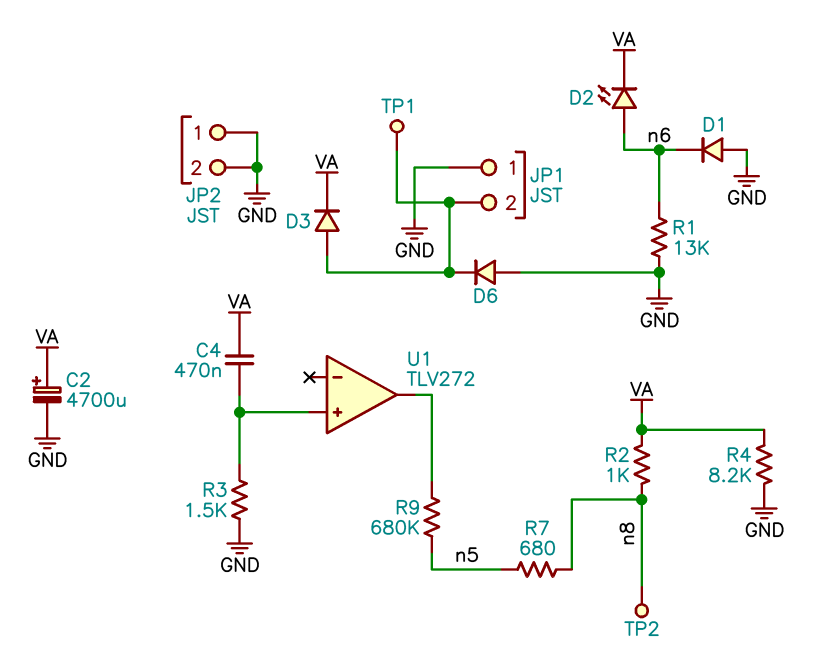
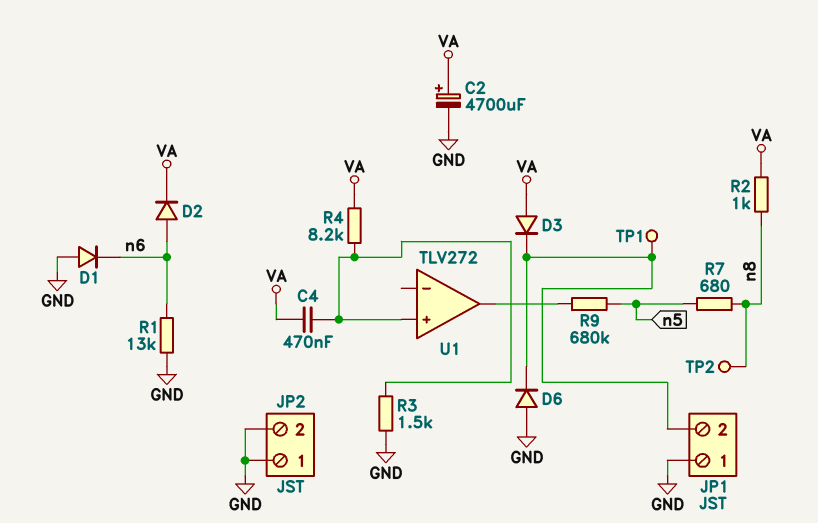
D2: LED (A n6, K VA) -> diode (A n6, K VA)
D3: diode (A JP1/2, K VA) -> diode (A VA, K JP1/2)
R4: 8.2k (GND, VA) -> 8.2k (U1/in+, VA)

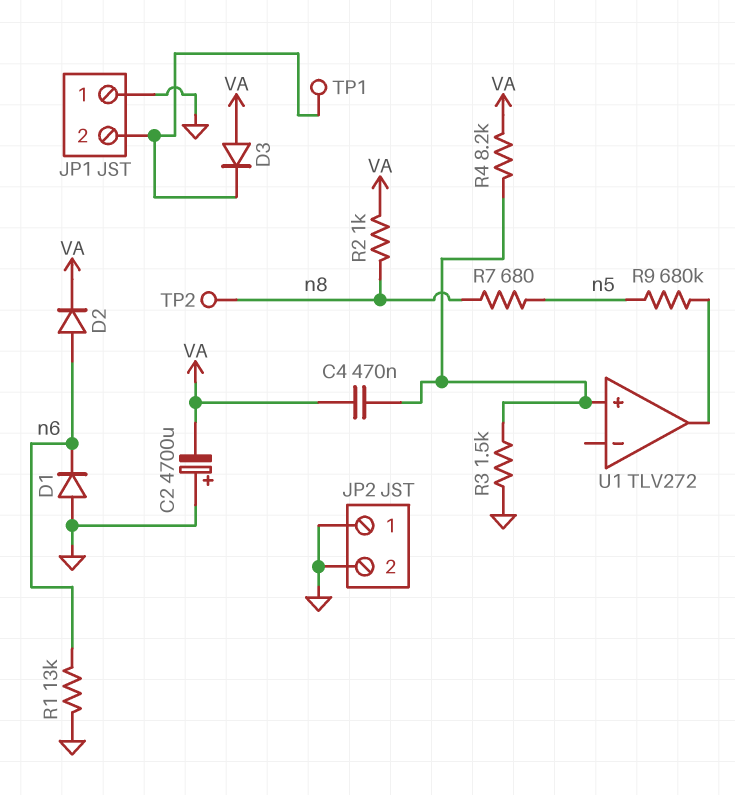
C2: 4700uF (plus VA, minus GND) -> 4700uF (plus GND, minus VA)
D6: diode (A GND, K JP1/2) -> none

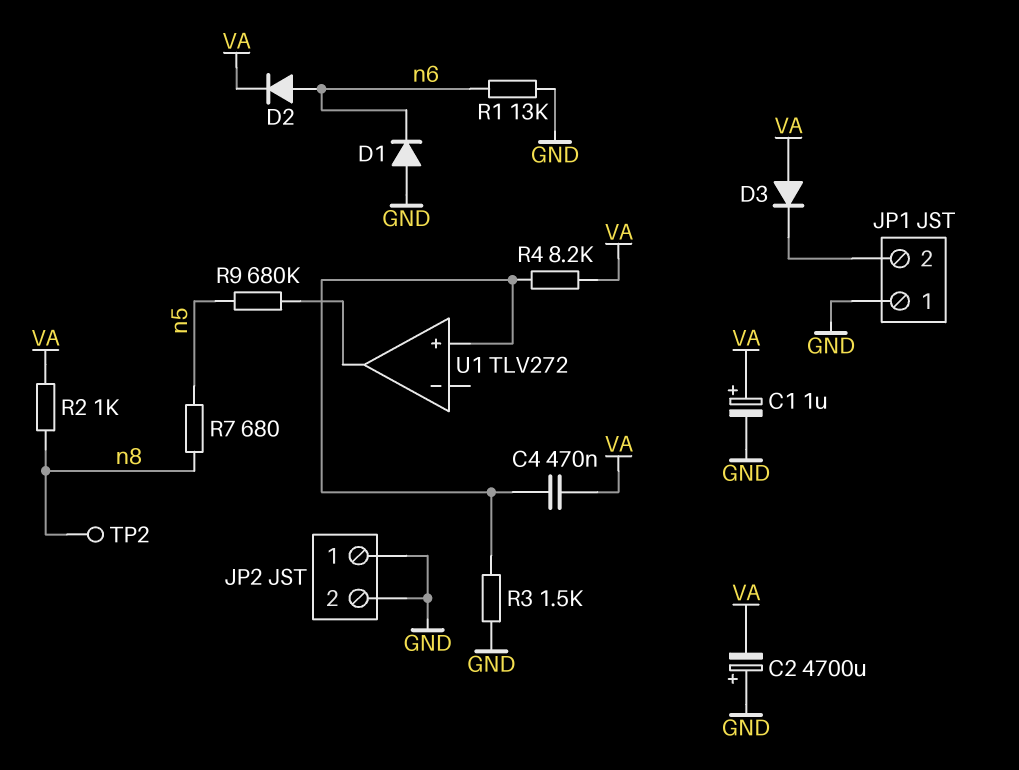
C1: none -> 1uF (plus VA, minus GND)
TP1: test point (JP1/2) -> none

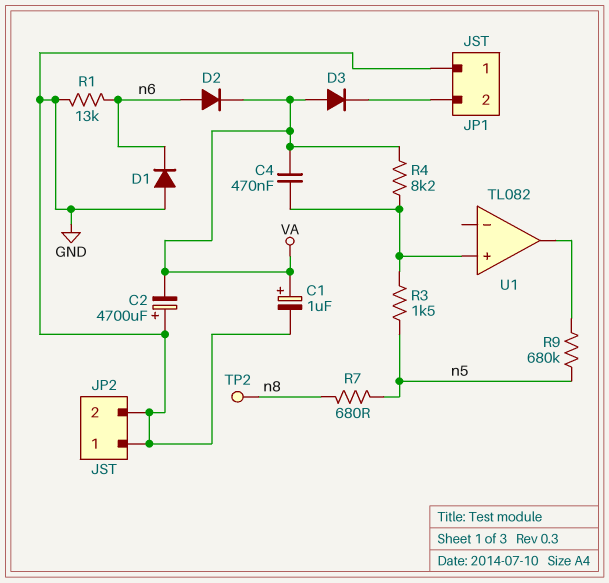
R2: 1k (VA, n8) -> none
R3: 1.5k (GND, U1/in+) -> 1.5k (U1/in+, n5)
U1: TLV272 -> TL082

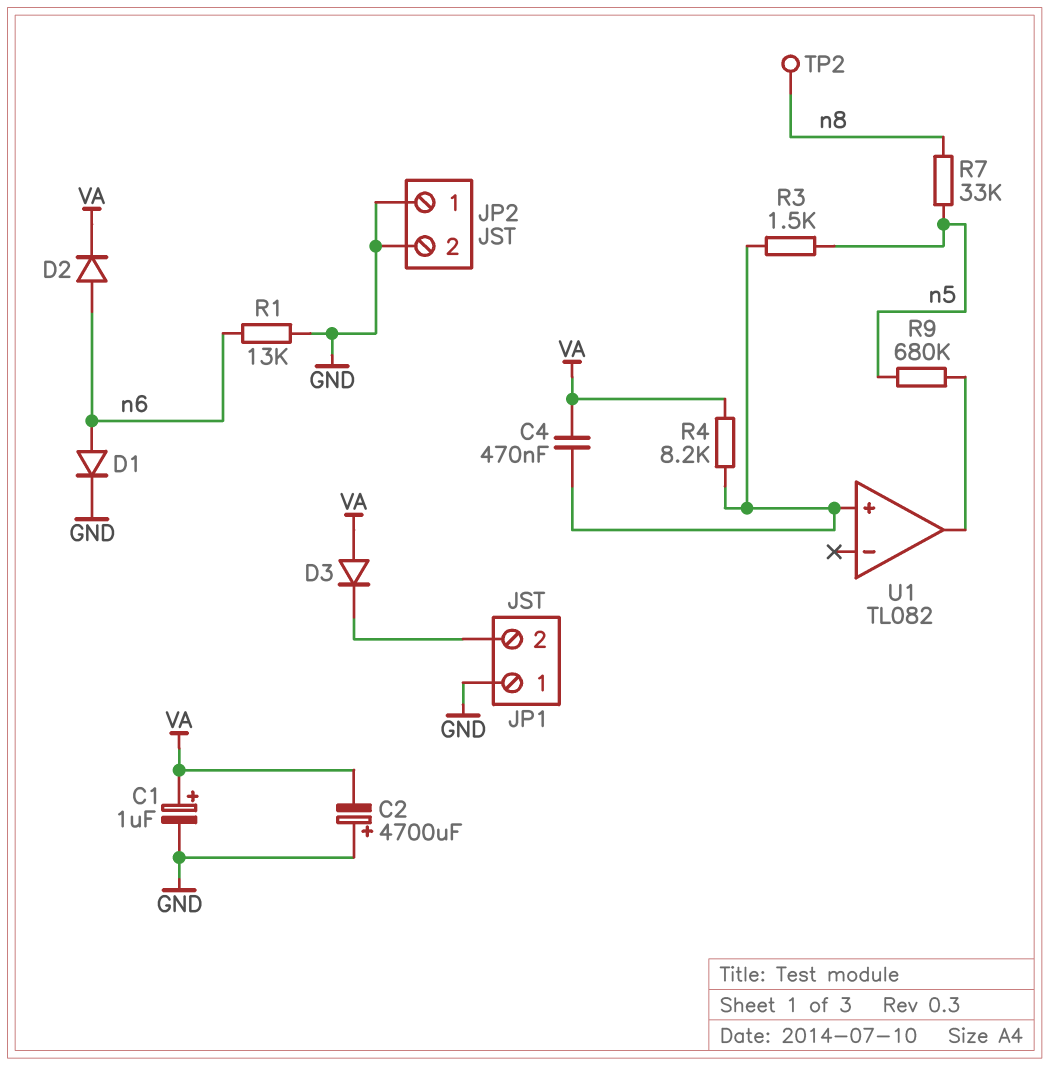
D1: diode (A GND, K n6) -> diode (A n6, K GND)
R7: 680 (n5, n8) -> 33k (n5, n8)

